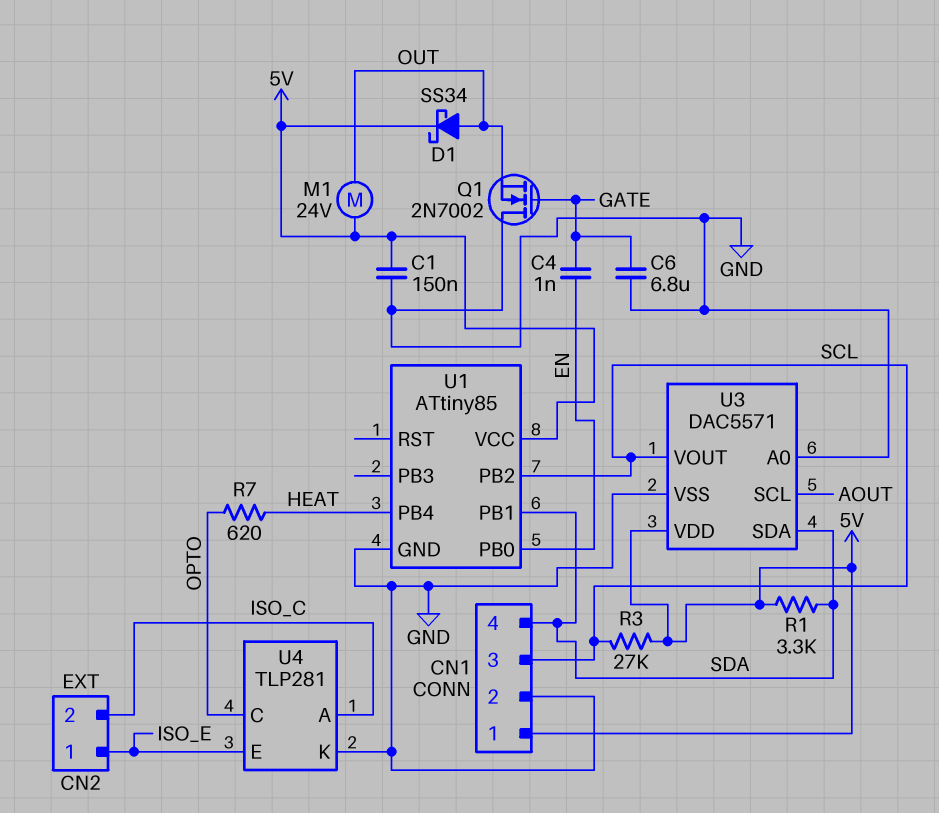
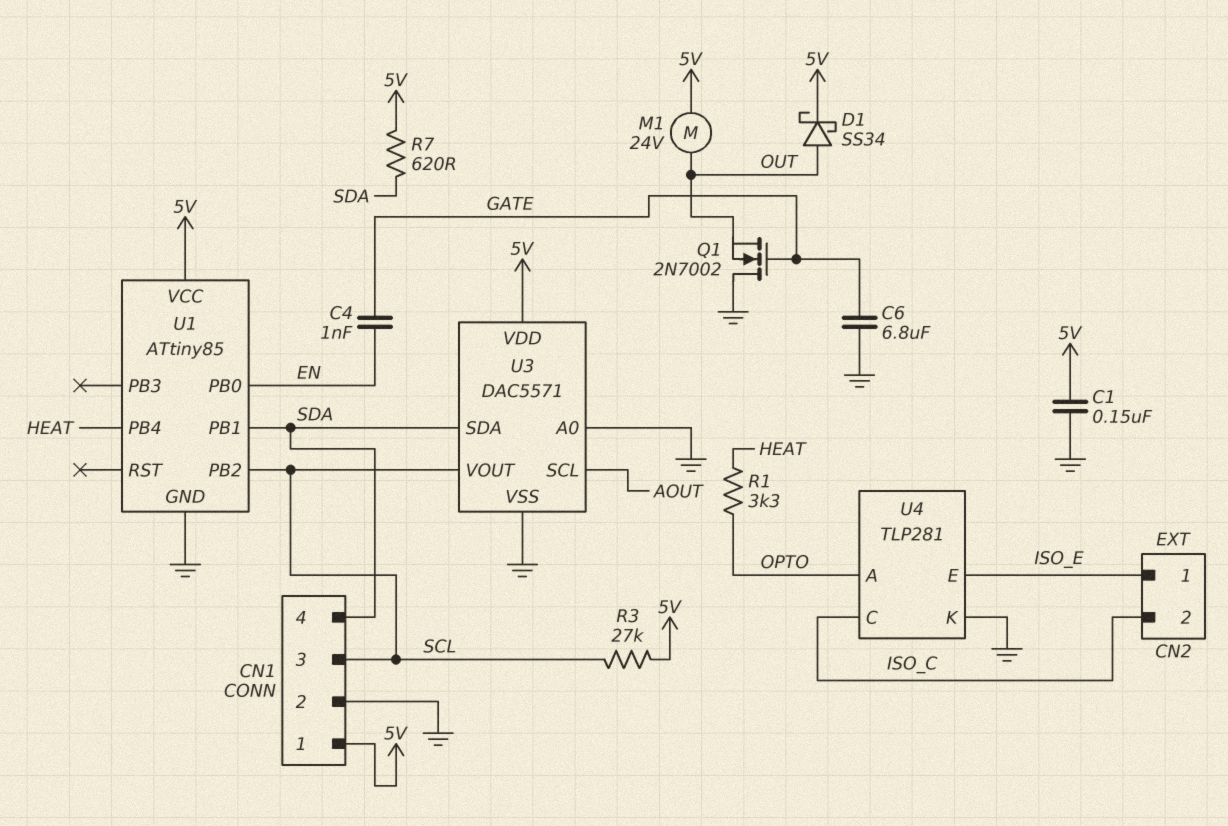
R1: 3.3k (5V, SDA) -> 3.3k (HEAT, OPTO)
R7: 620 (HEAT, OPTO) -> 620 (5V, SDA)
U4 pin A: ISO_C -> OPTO
U4 pin C: OPTO -> ISO_C

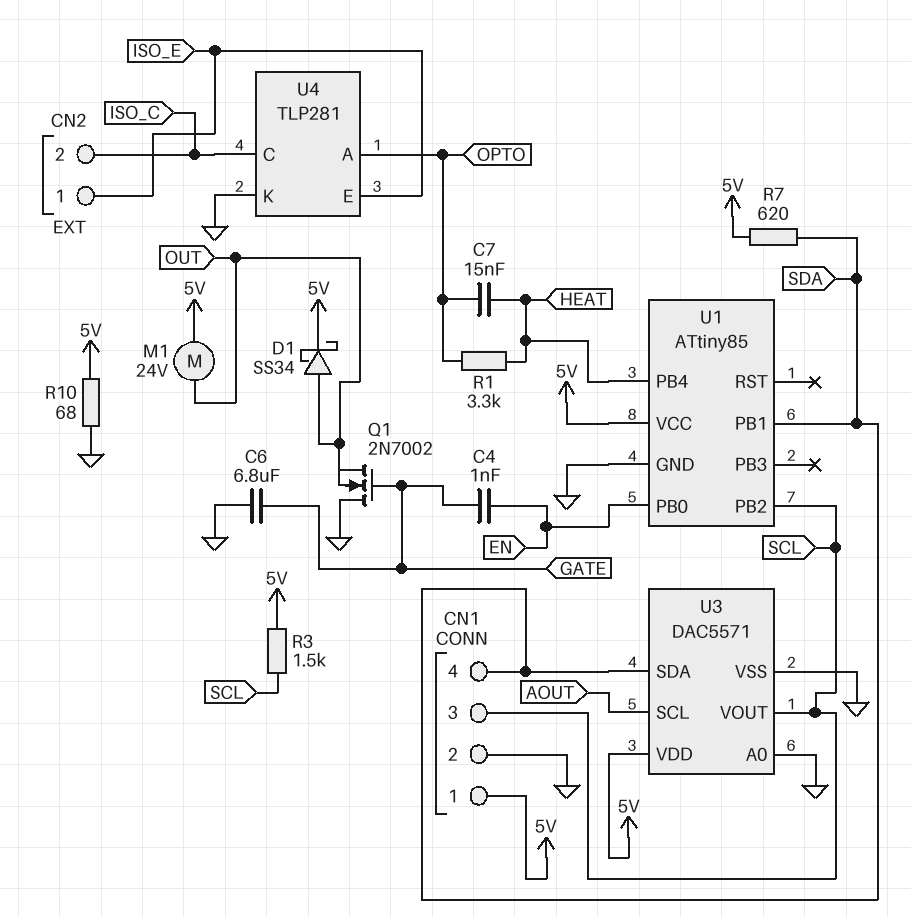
C1: 150nF (5V, GND) -> none
C7: none -> 15nF (HEAT, OPTO)
R3: 27k (5V, SCL) -> 1.5k (5V, SCL)
R10: none -> 68 (5V, GND)

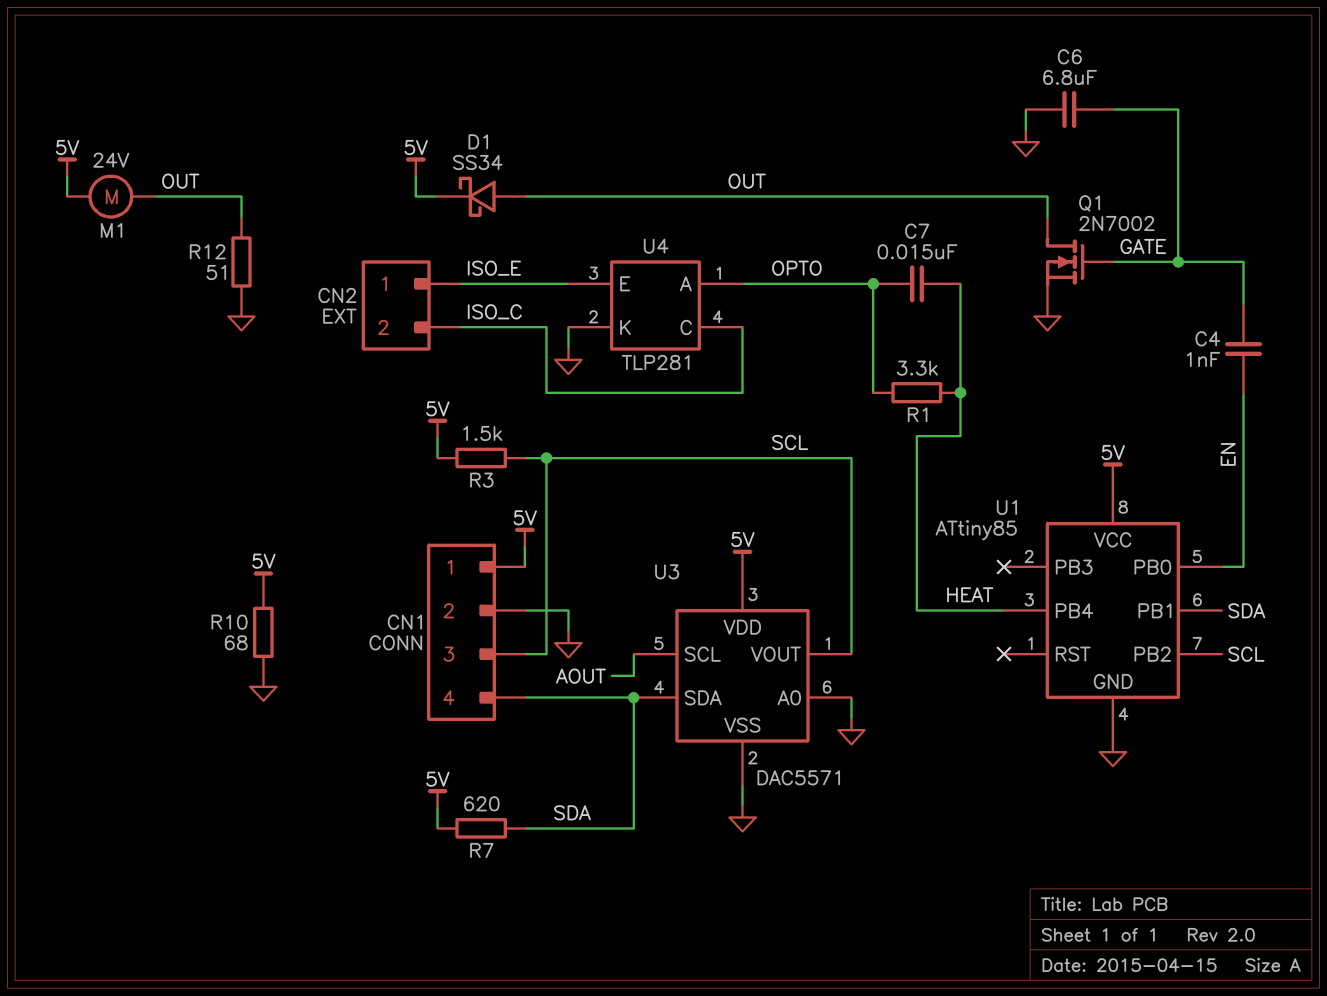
Q1: NMOS 2N7002 (G GATE, D GND, S OUT) -> NMOS 2N7002 (G GATE, D OUT, S GND)
R12: none -> 51 (GND, OUT)

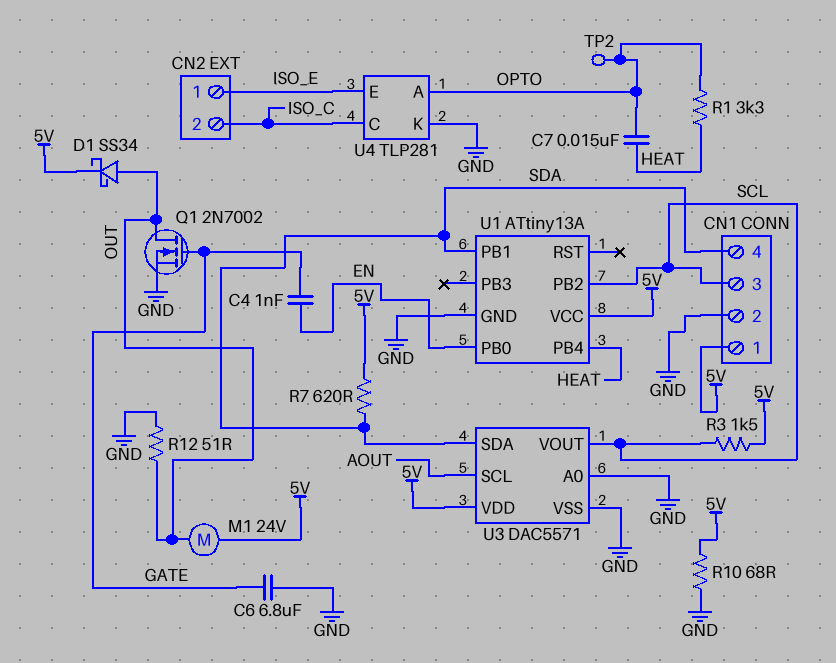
TP2: none -> test point (OPTO)
U1: ATtiny85 -> ATtiny13A

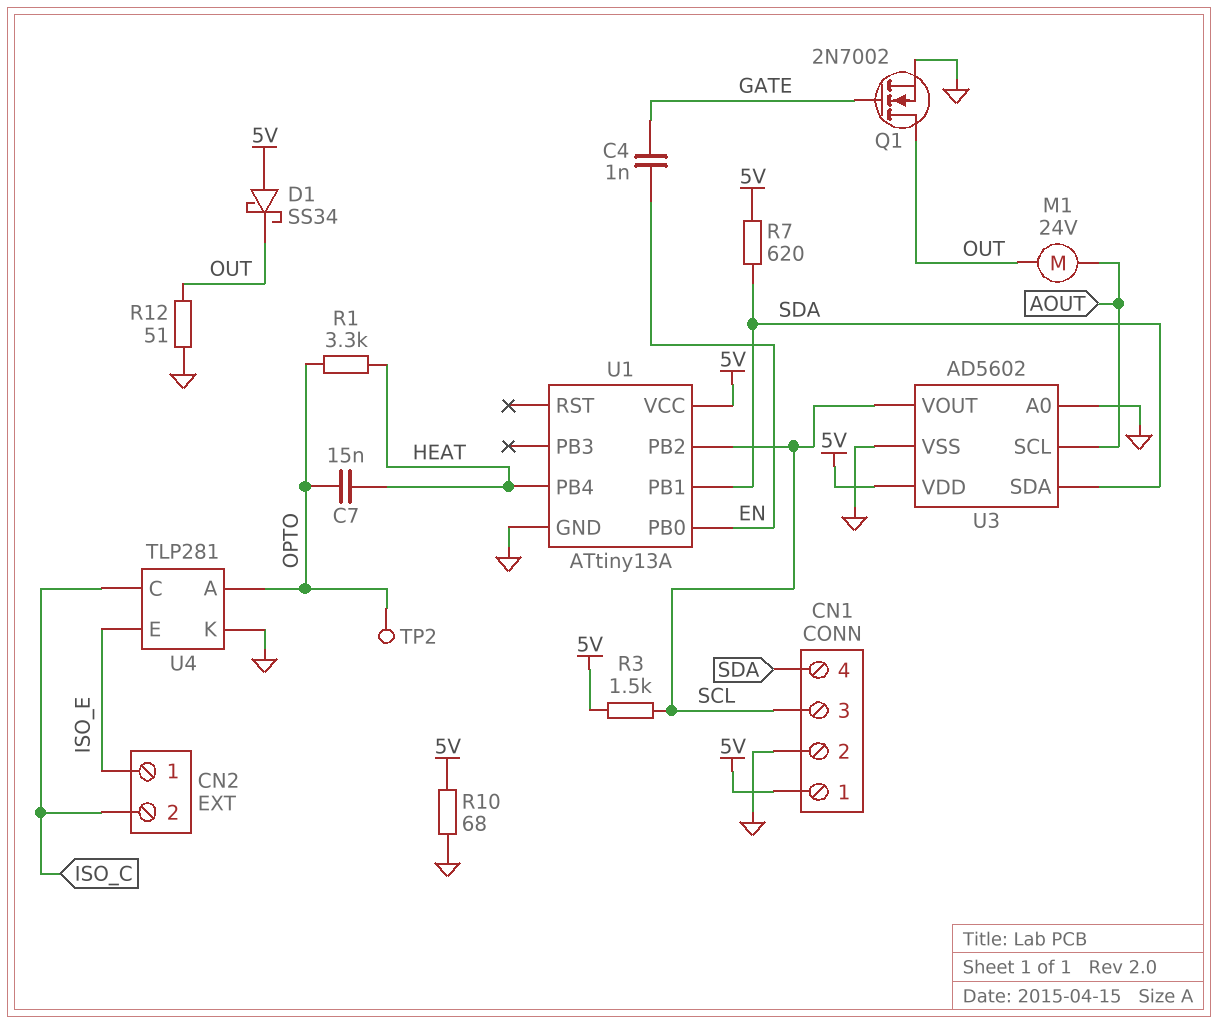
C6: 6.8uF (GATE, GND) -> none
D1: schottky SS34 (A OUT, K 5V) -> schottky SS34 (A 5V, K OUT)
M1: motor 24V (5V, OUT) -> motor 24V (AOUT, OUT)
U3: DAC5571 -> AD5602

